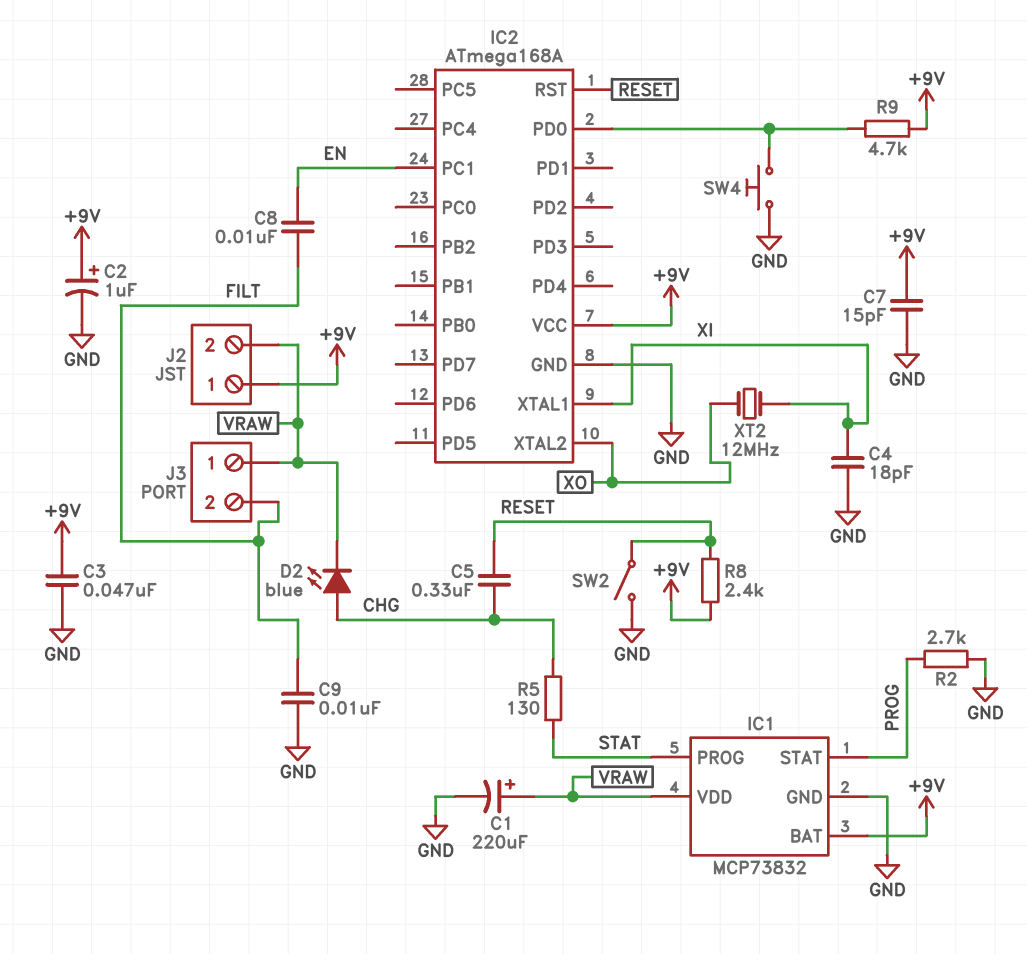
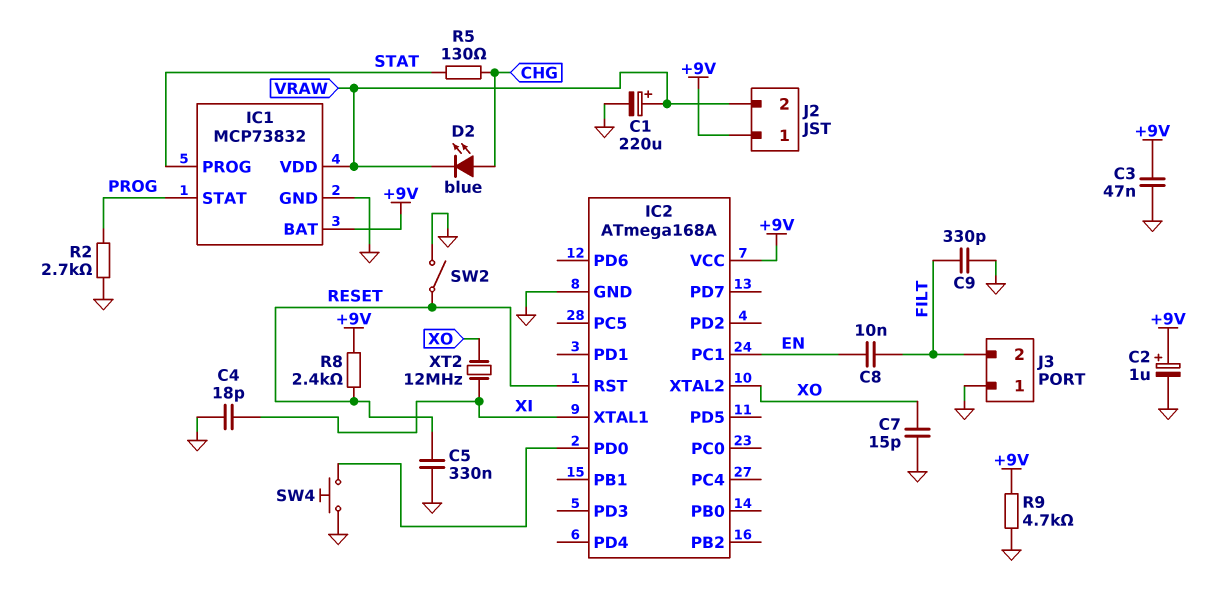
C5: 330nF (CHG, RESET) -> 330nF (GND, RESET)
C7: 15pF (+9V, GND) -> 15pF (GND, XO)
C9: 10nF (FILT, GND) -> 330pF (FILT, GND)
J3 pin 1: VRAW -> GND
R9: 4.7k (+9V, IC2/PD0) -> 4.7k (+9V, GND)

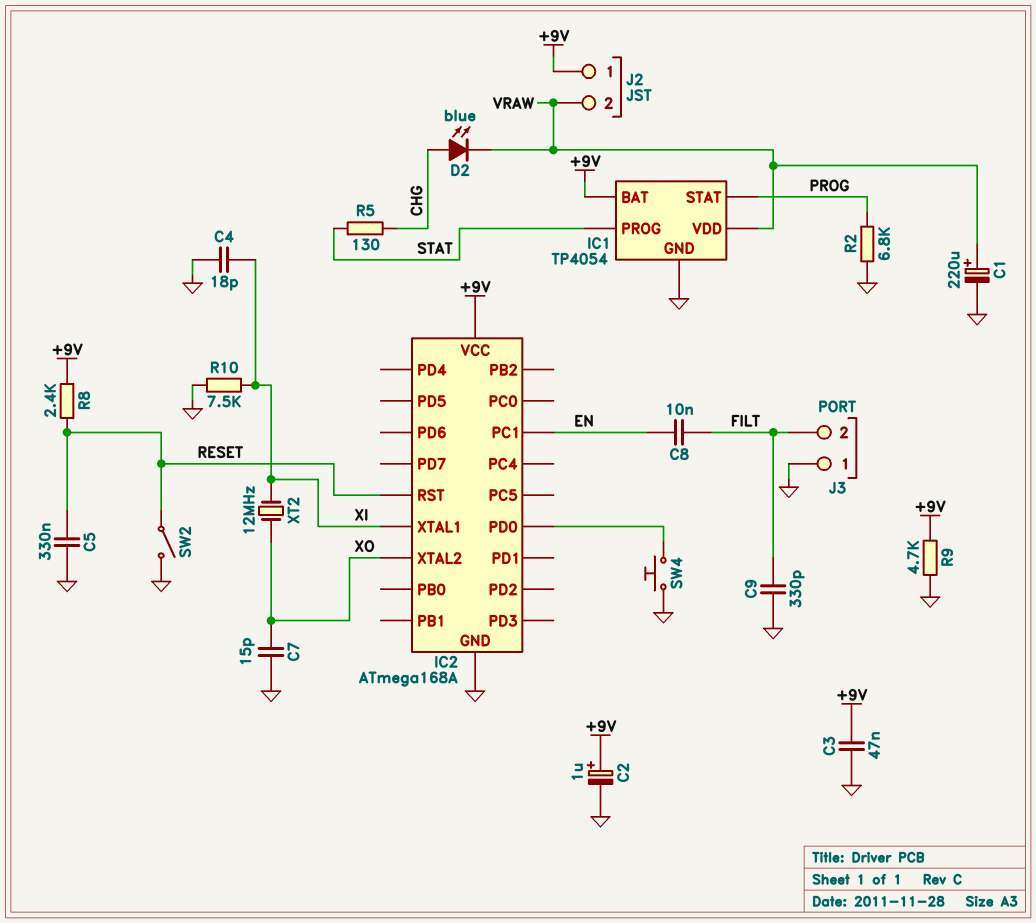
IC1: MCP73832 -> TP4054
R2: 2.7k (GND, PROG) -> 6.8k (GND, PROG)
R10: none -> 7.5k (GND, XI)

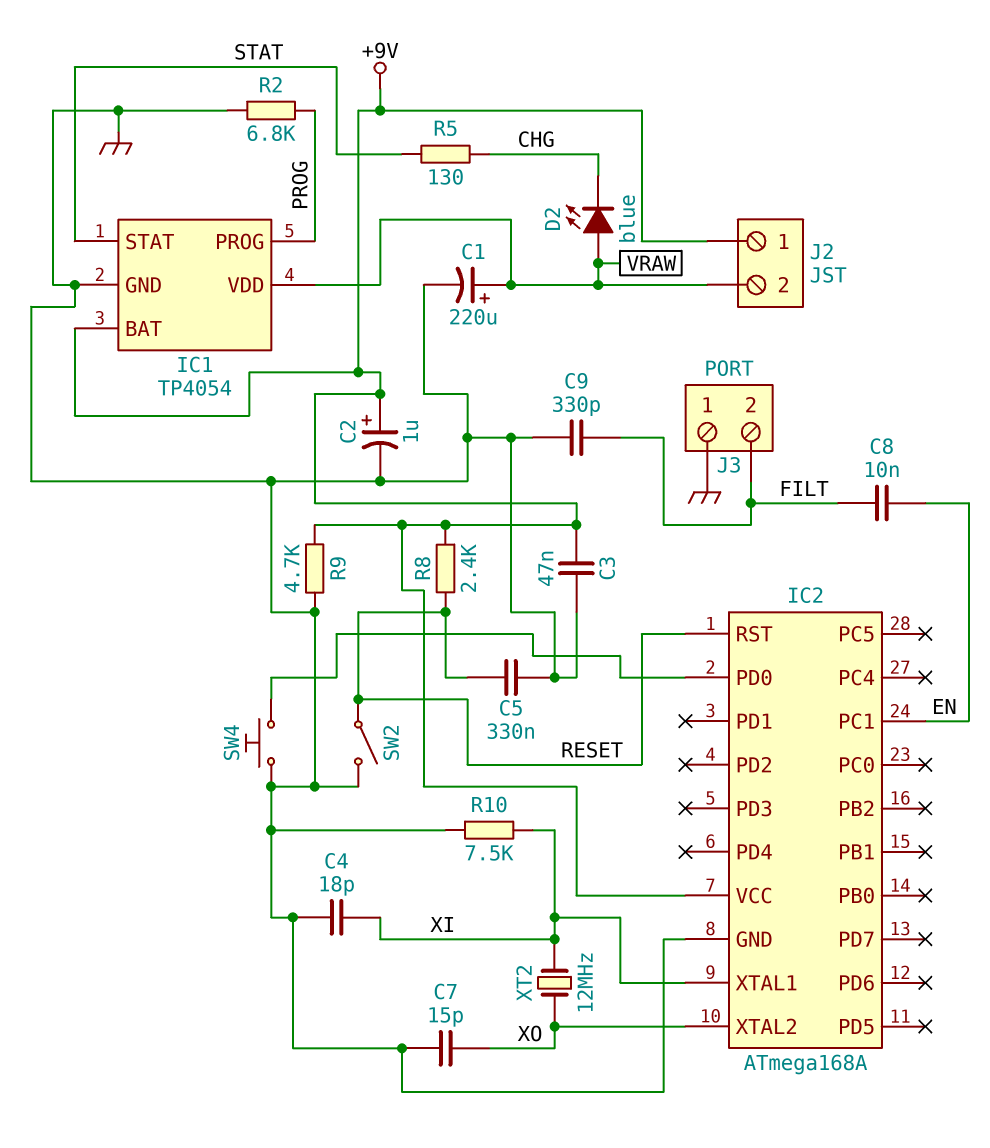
D2: LED blue (A CHG, K VRAW) -> LED blue (A VRAW, K CHG)
IC1 pin PROG: STAT -> PROG
IC1 pin STAT: PROG -> STAT

